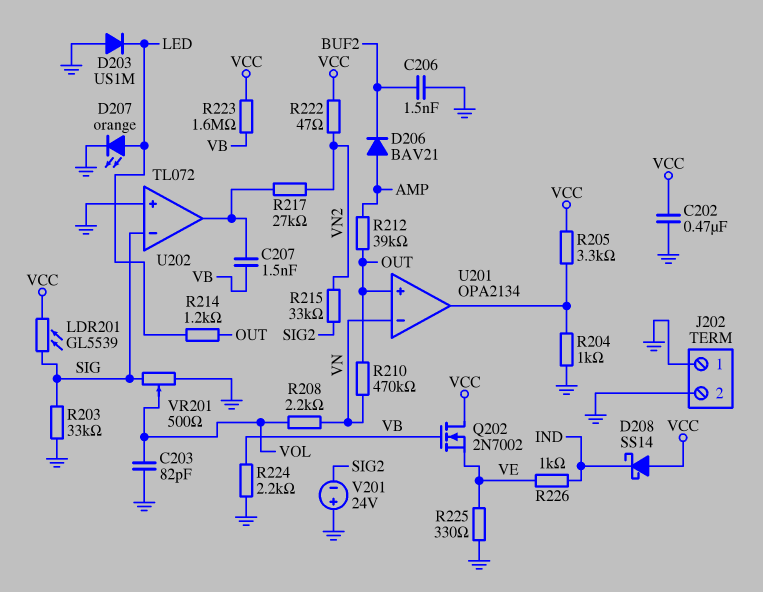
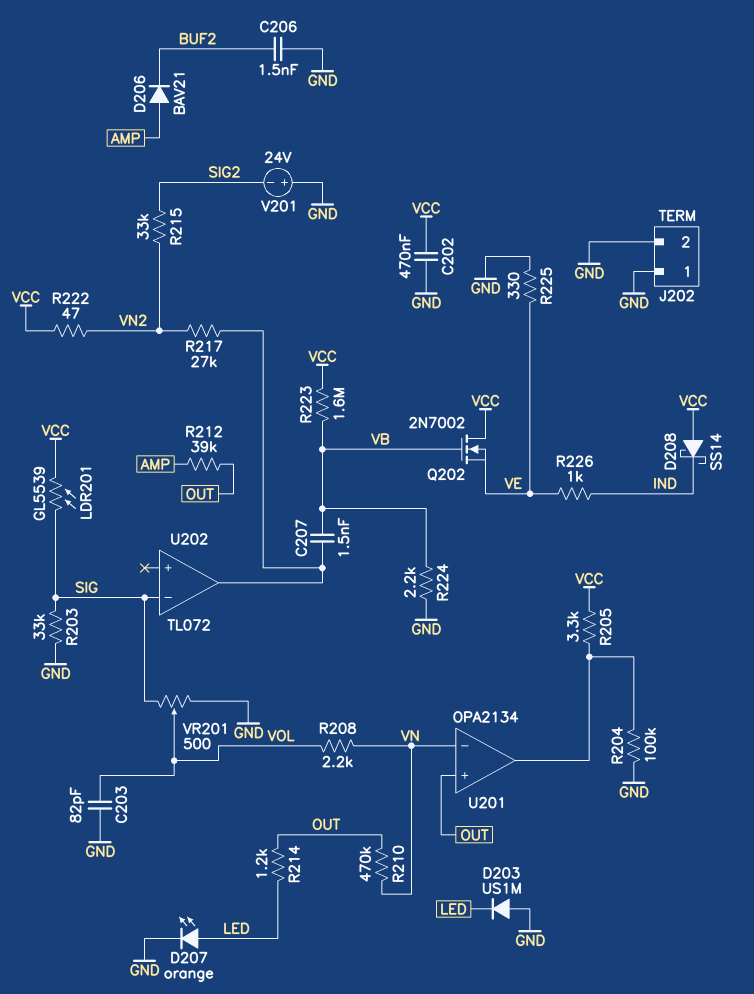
R204: 1k (GND, U201/out) -> 100k (GND, U201/out)
U202 pin in+: GND -> none

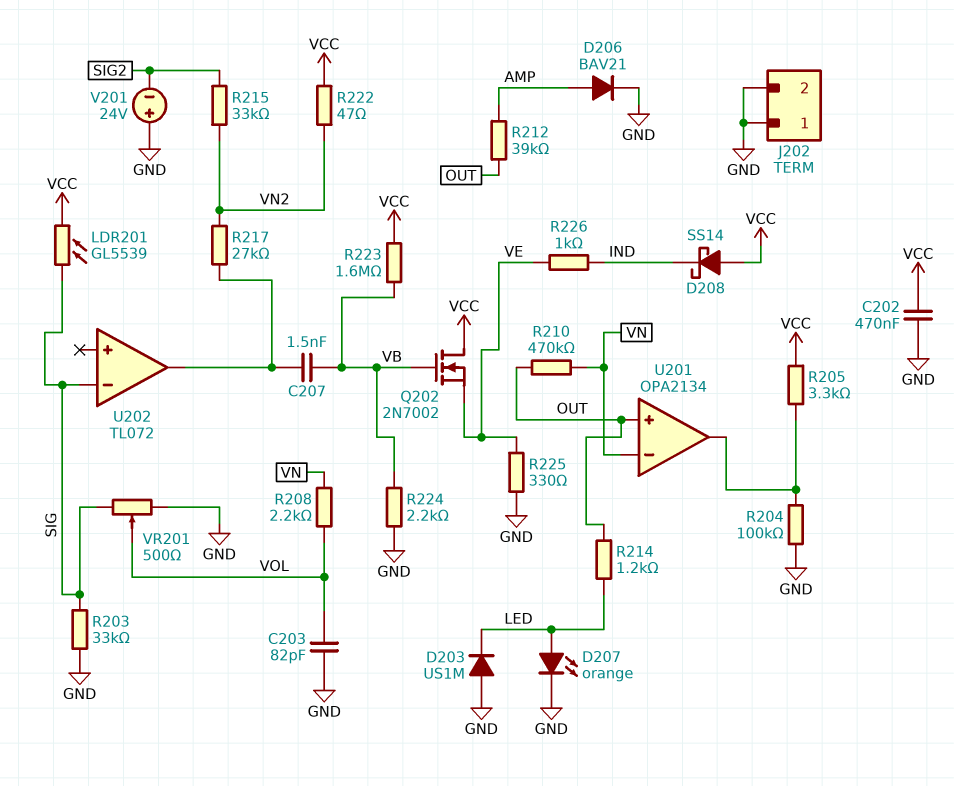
C206: 1.5nF (BUF2, GND) -> none
D206: diode BAV21 (A AMP, K BUF2) -> diode BAV21 (A AMP, K GND)

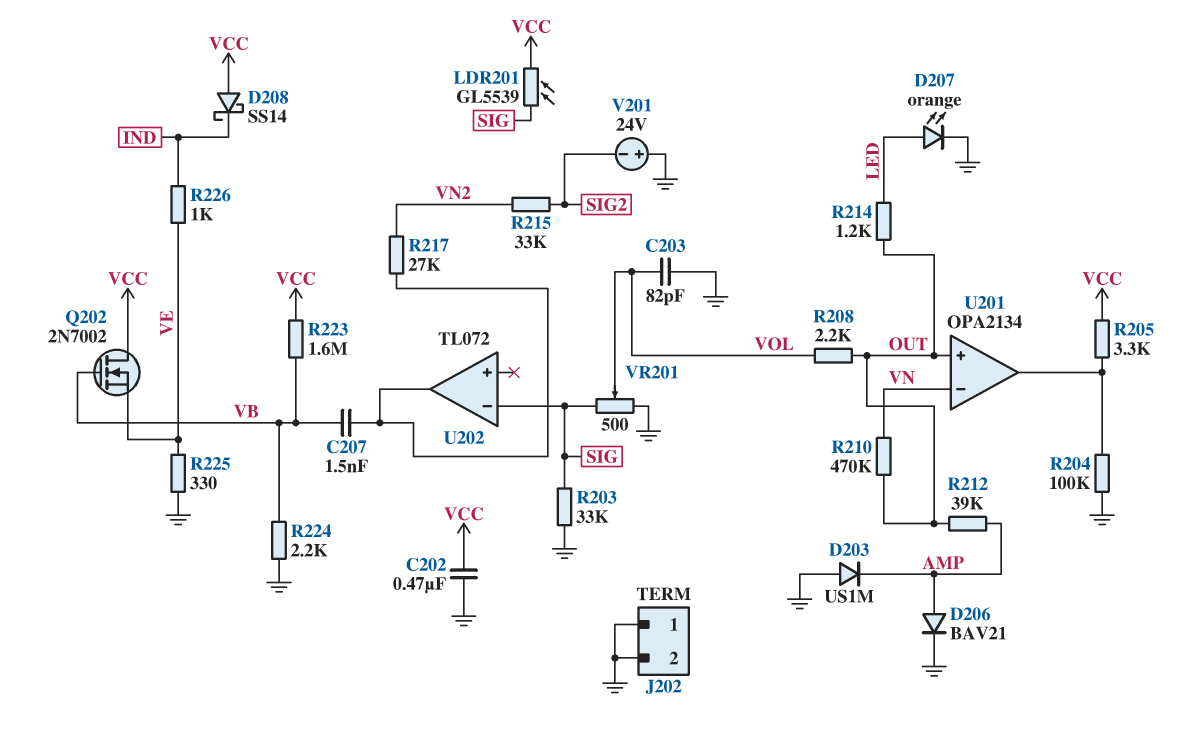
D203: diode US1M (A GND, K LED) -> diode US1M (A GND, K AMP)
R208: 2.2k (VN, VOL) -> 2.2k (OUT, VOL)
R222: 47 (VCC, VN2) -> none

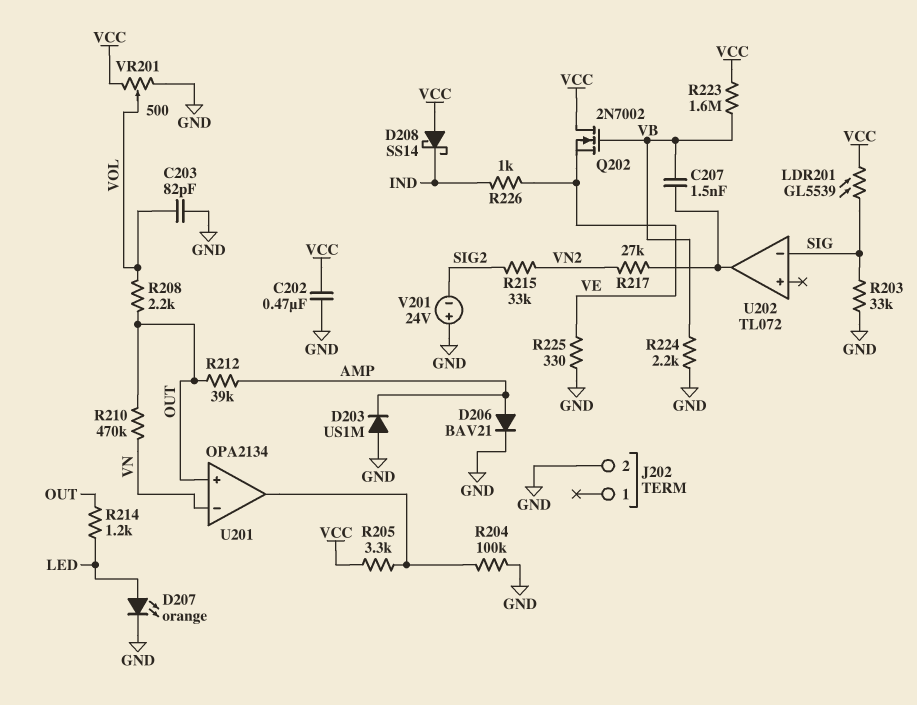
J202 pin 1: GND -> none
VR201: 500 (GND, SIG, wiper VOL) -> 500 (GND, VCC, wiper VOL)

